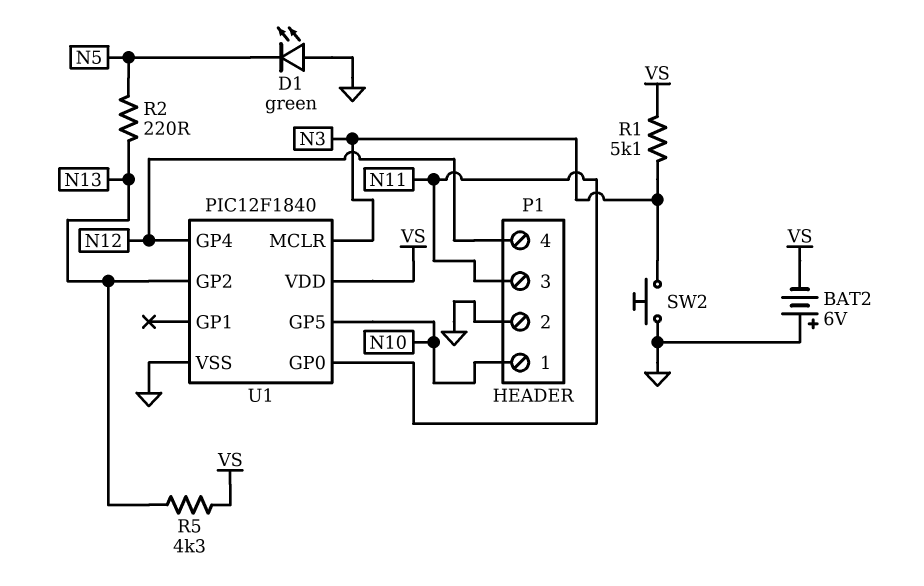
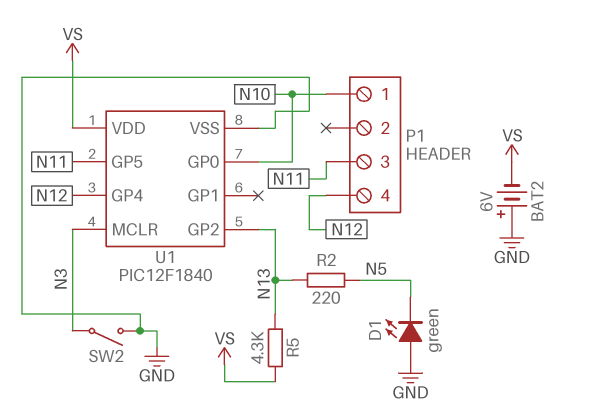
P1 pin 2: GND -> none
R1: 5.1k (N3, VS) -> none
SW2: button (GND, N3) -> switch (GND, N3)
U1 pin GP0: N11 -> N10
U1 pin GP5: N10 -> N11

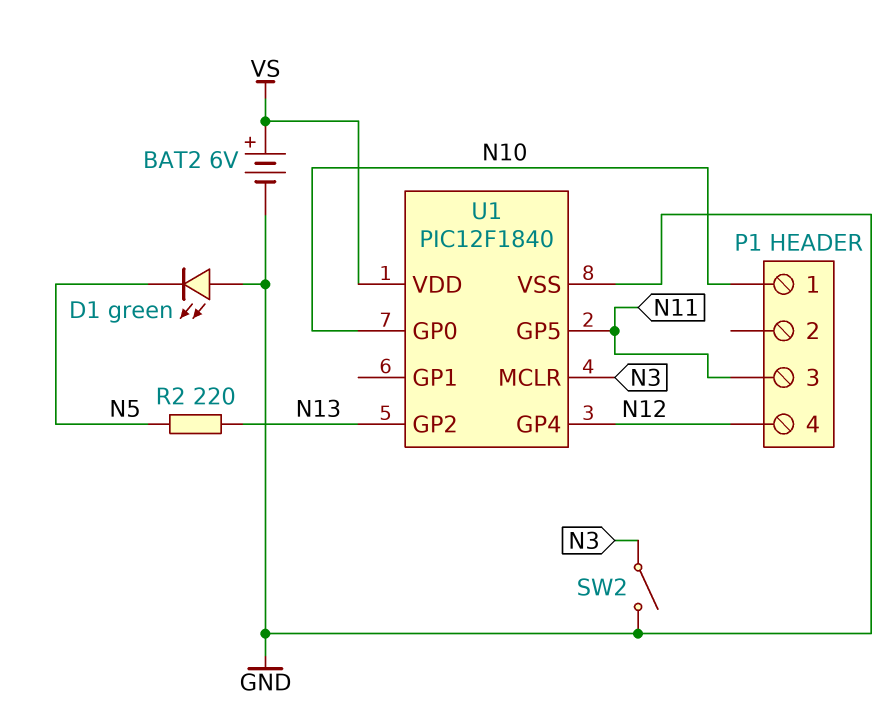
BAT2: 6V (plus GND, minus VS) -> 6V (plus VS, minus GND)
R5: 4.3k (N13, VS) -> none

